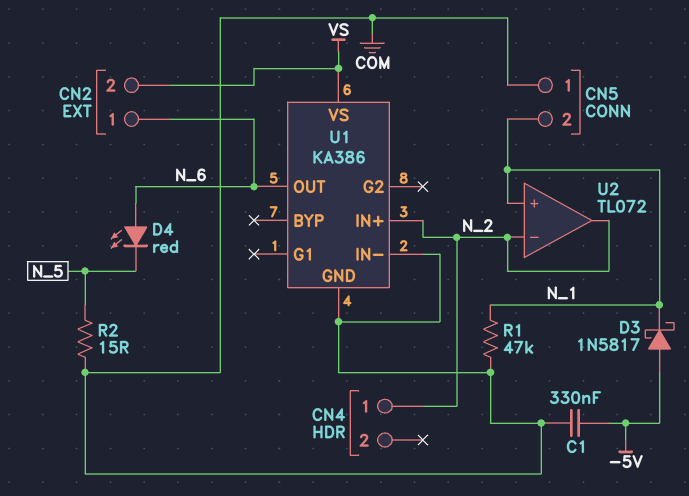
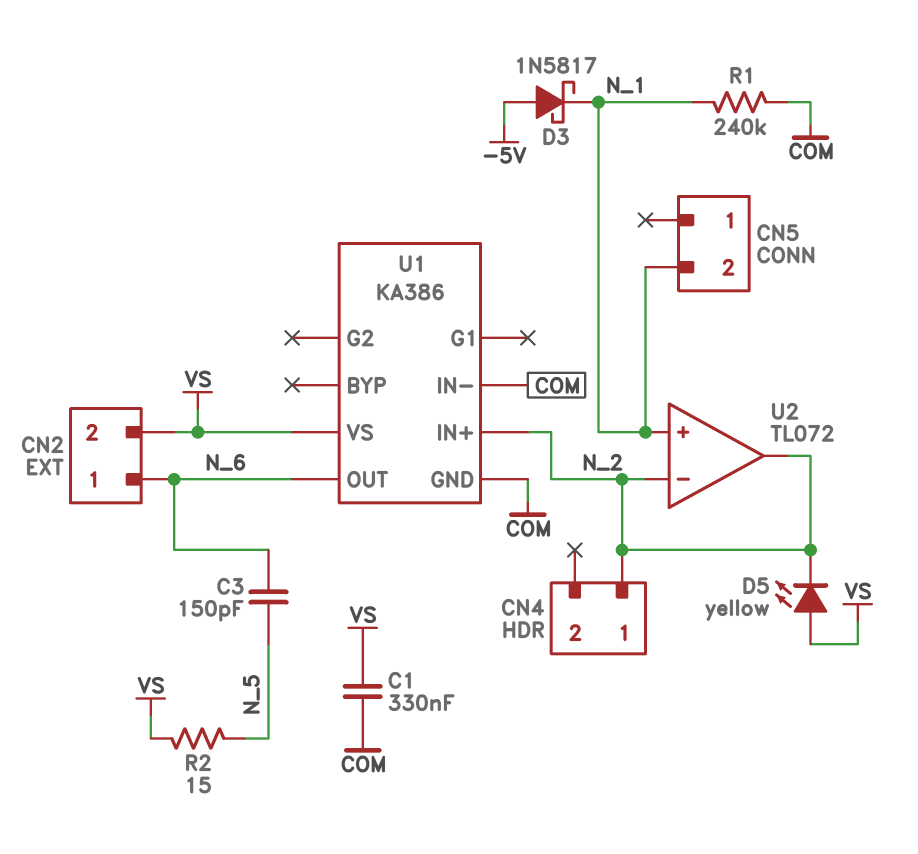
C1: 330nF (-5V, COM) -> 330nF (COM, VS)
C3: none -> 150pF (N_5, N_6)
CN5 pin 1: COM -> none
D4: LED red (A N_6, K N_5) -> none
D5: none -> LED yellow (A VS, K N_2)
R1: 47k (COM, N_1) -> 240k (COM, N_1)
R2: 15 (COM, N_5) -> 15 (N_5, VS)

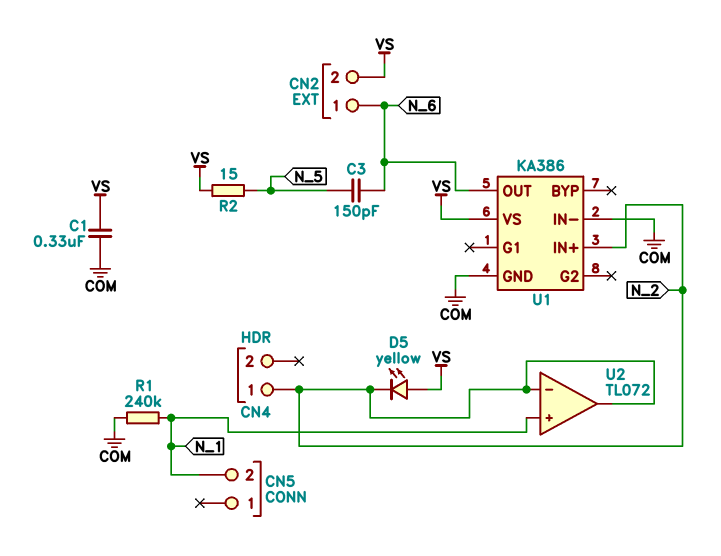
D3: schottky 1N5817 (A -5V, K N_1) -> none

